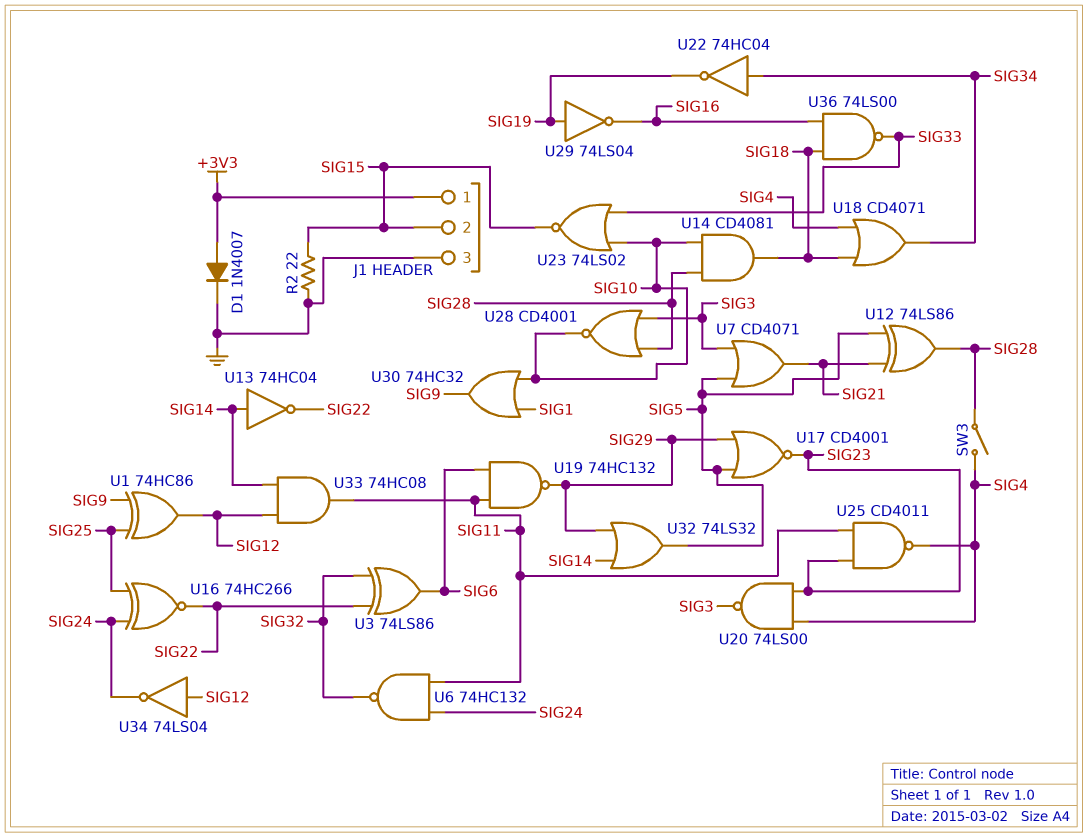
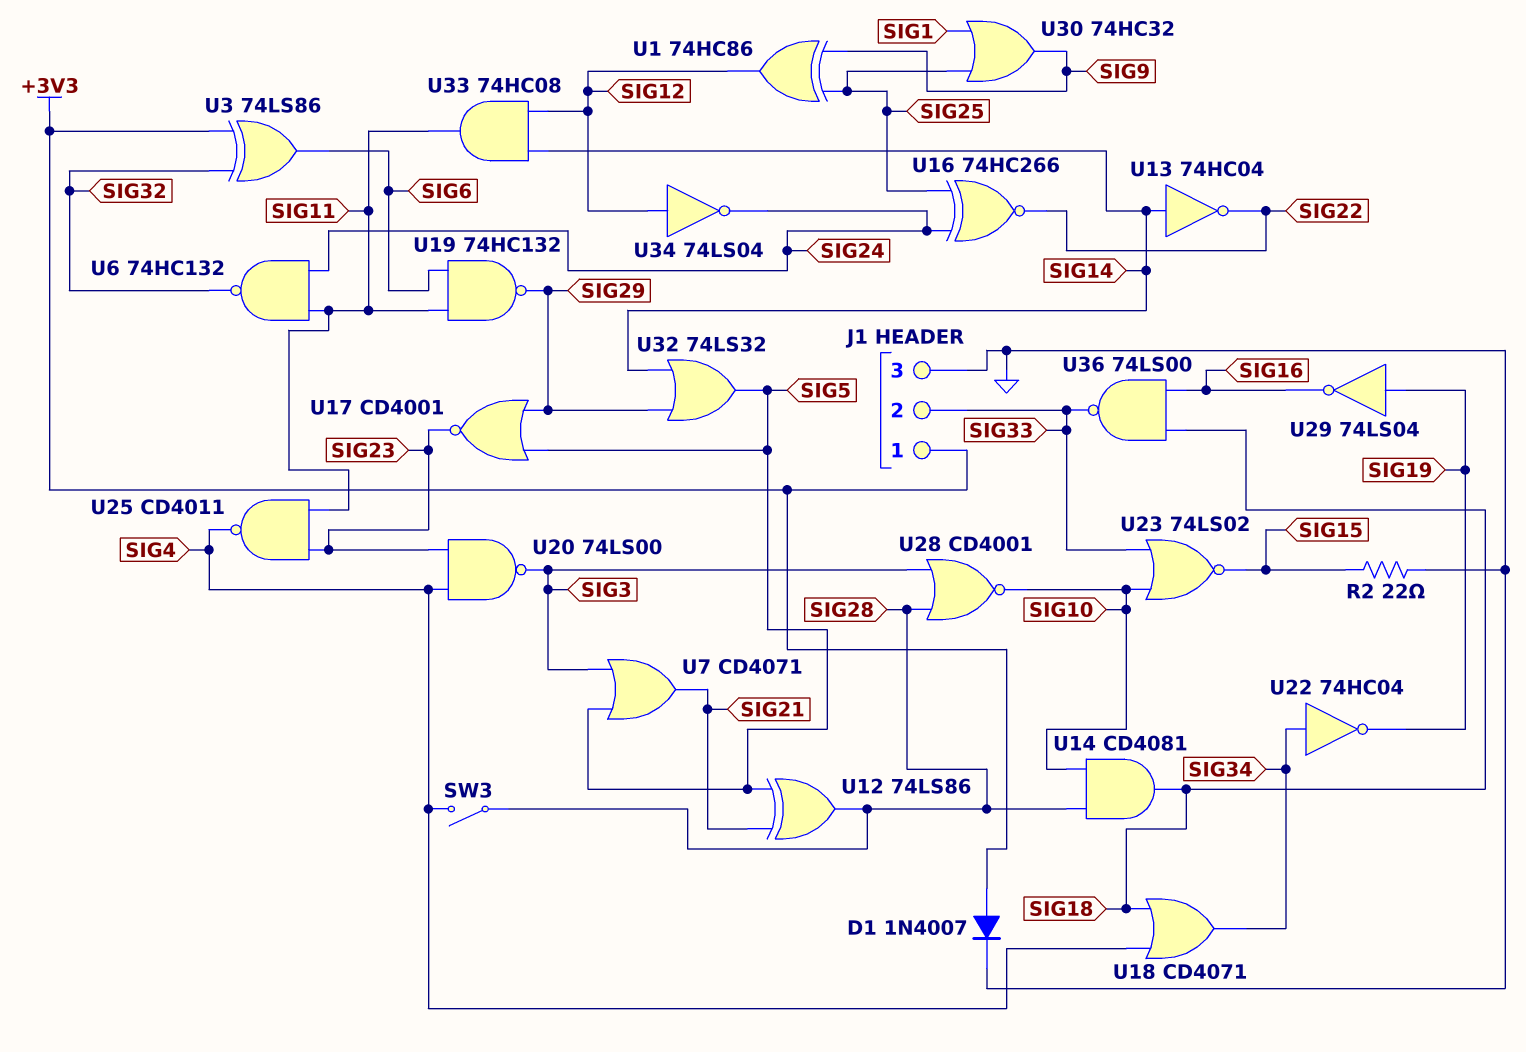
J1 pin 2: SIG15 -> SIG33
U3: XOR 74LS86 (in SIG22, in SIG32, out SIG6) -> XOR 74LS86 (in +3V3, in SIG32, out SIG6)
U30: OR 74HC32 (in SIG1, in SIG10, out SIG9) -> OR 74HC32 (in SIG1, in SIG25, out SIG9)

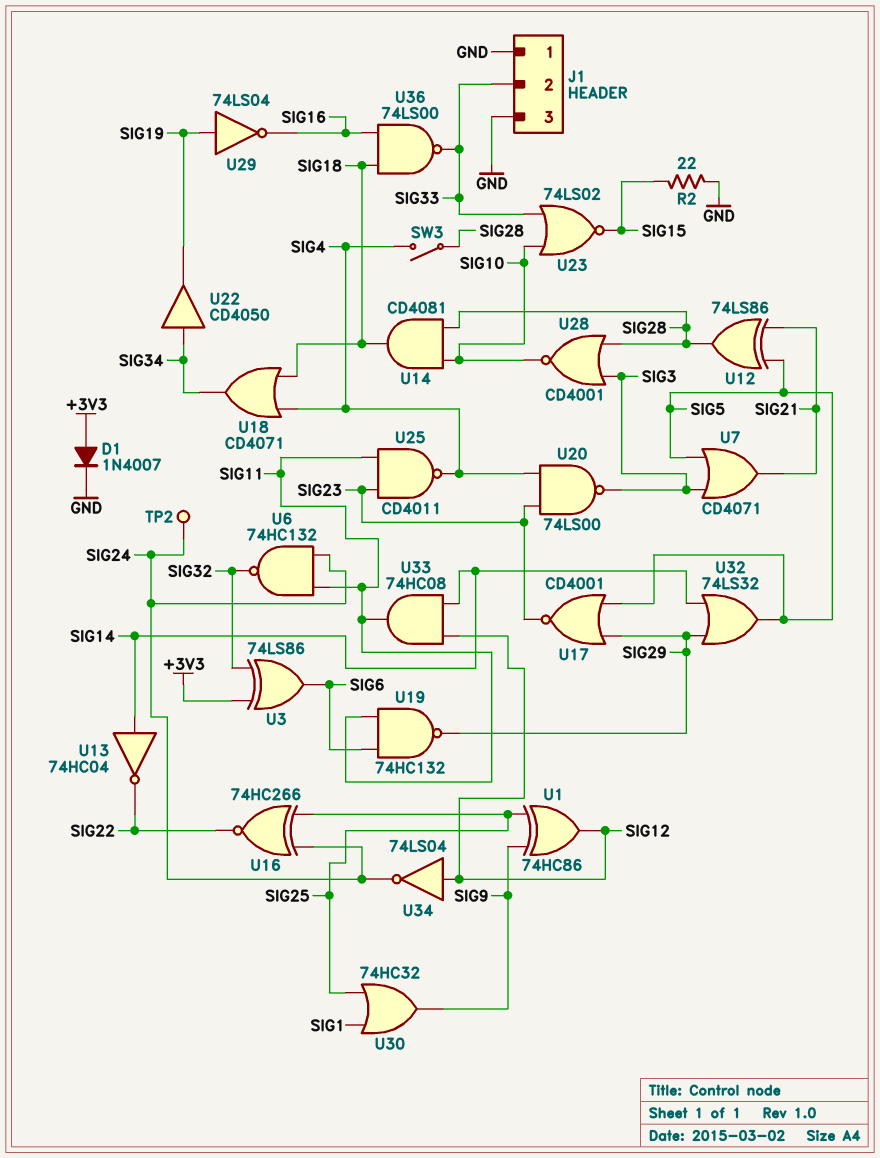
J1 pin 1: +3V3 -> GND
TP2: none -> test point (SIG24)
U22: NOT 74HC04 (in SIG34, out SIG19) -> buffer CD4050 (in SIG34, out SIG19)

